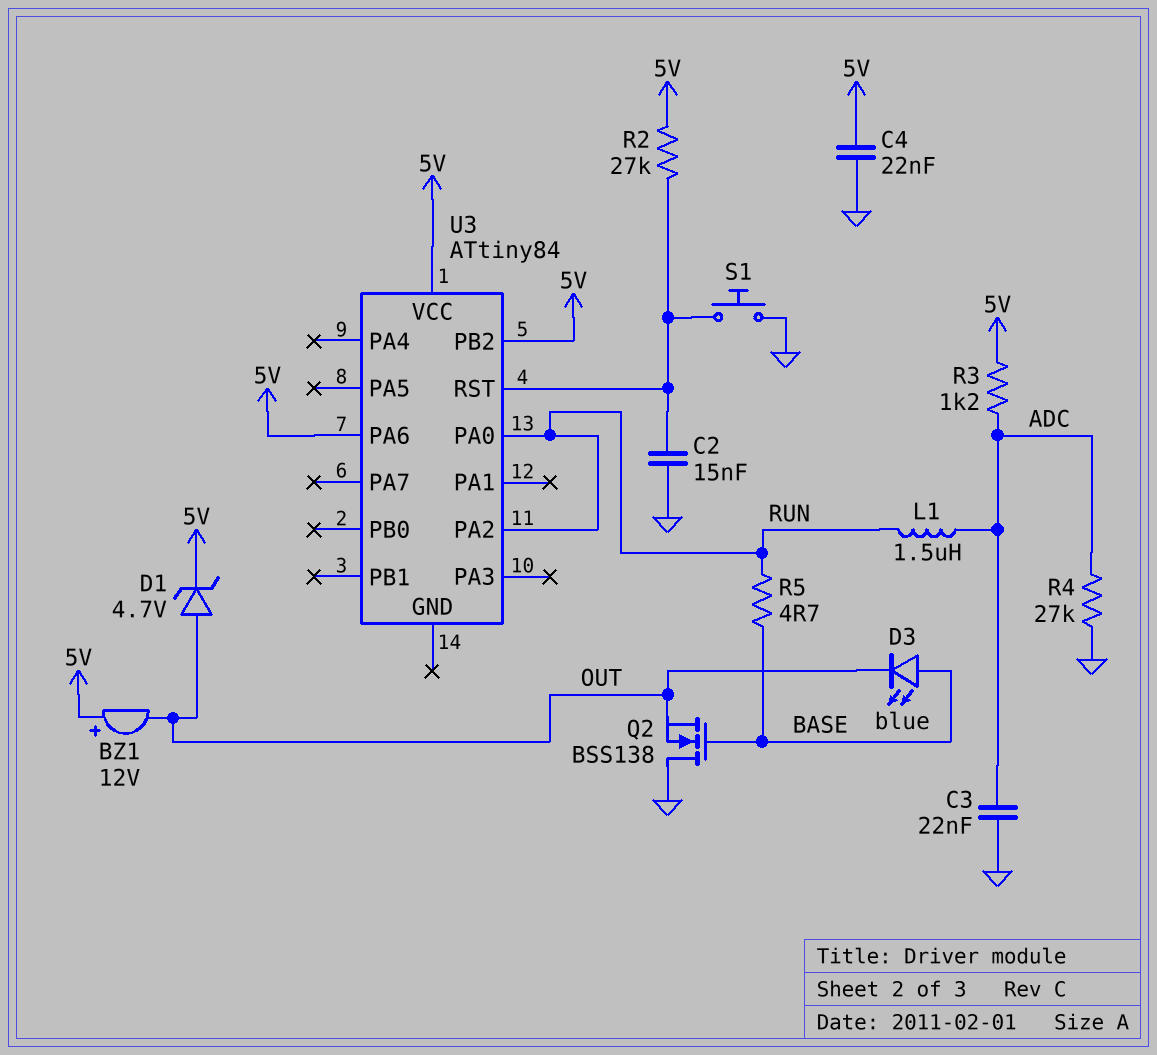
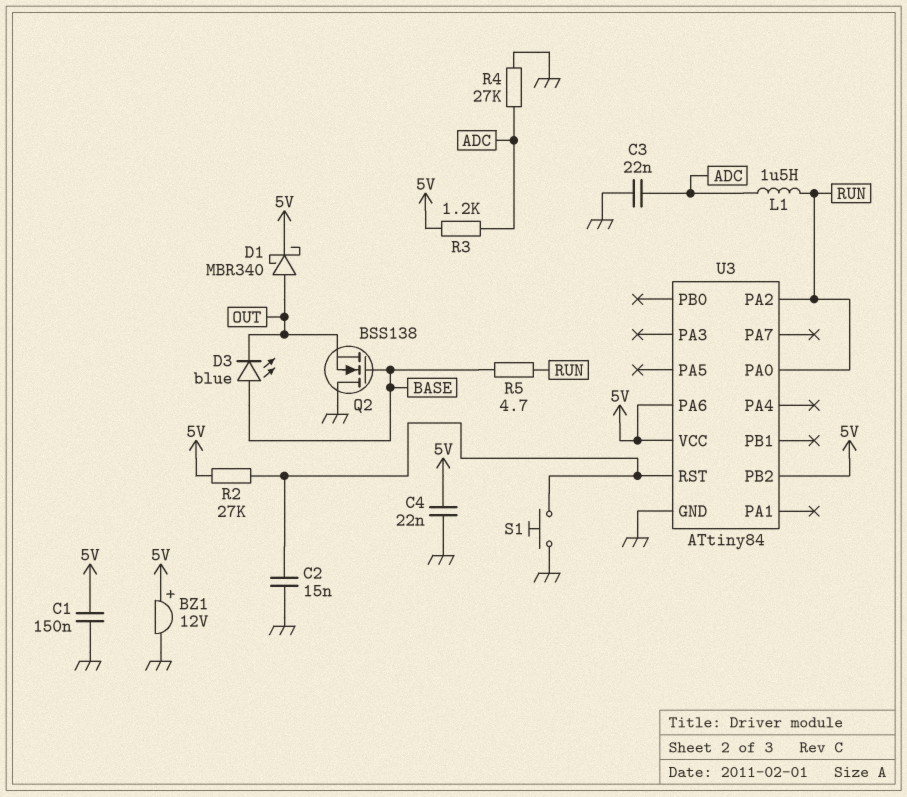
BZ1: buzzer 12V (plus 5V, minus OUT) -> buzzer 12V (plus 5V, minus GND)
C1: none -> 150nF (5V, GND)
D1: zener 4.7V (A OUT, K 5V) -> schottky MBR340 (A OUT, K 5V)
U3 pin GND: none -> GND

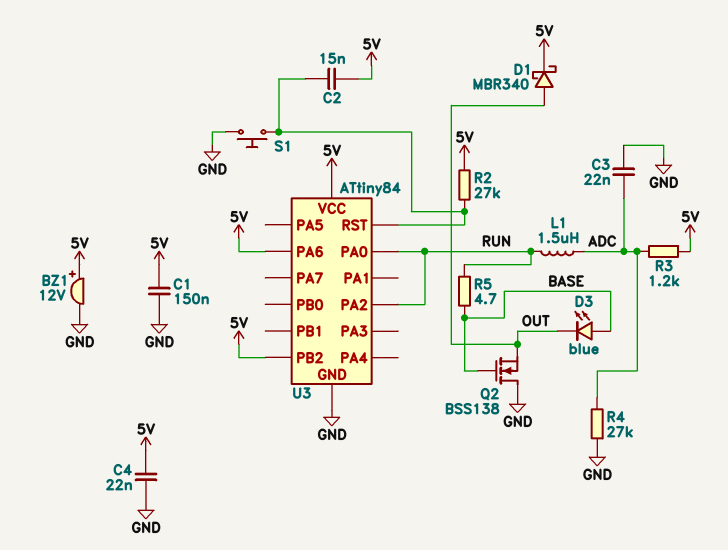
C2: 15nF (GND, U3/RST) -> 15nF (5V, U3/RST)

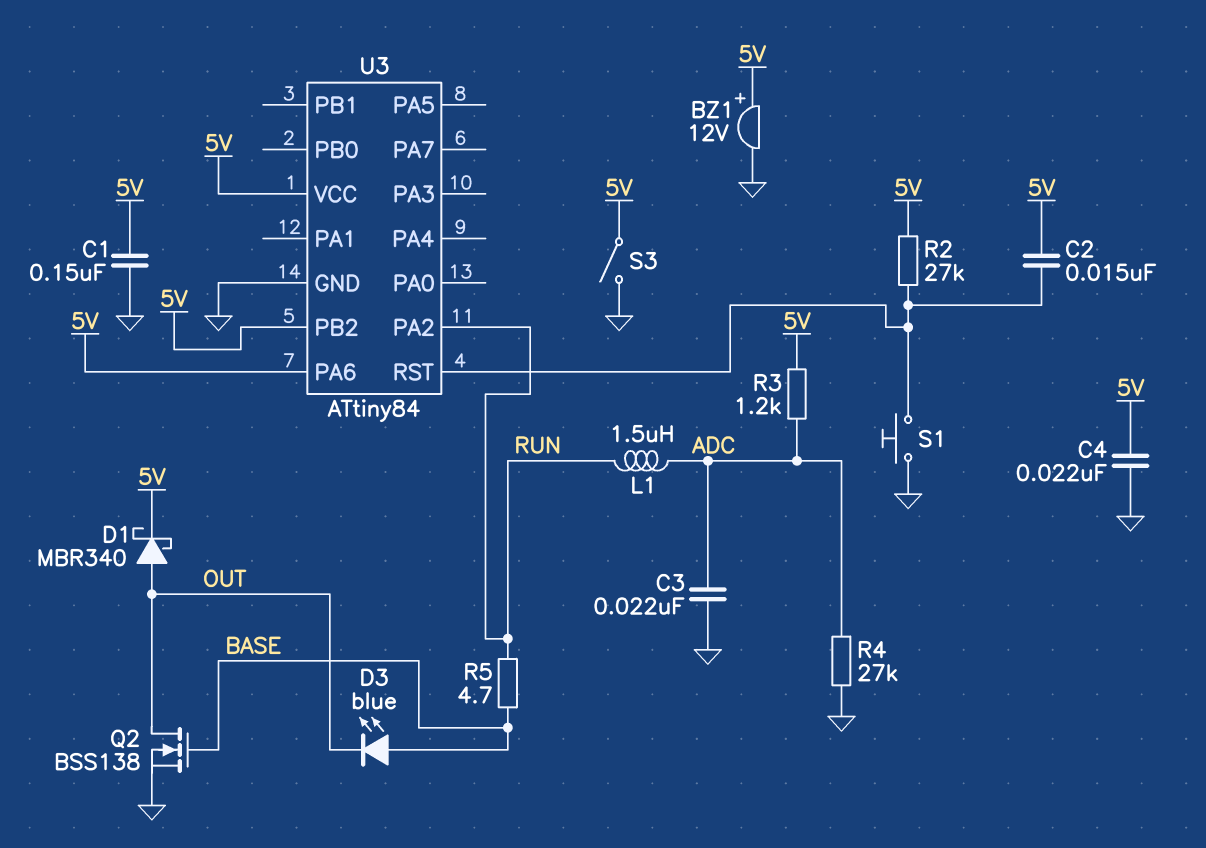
Q2: NMOS BSS138 (G BASE, D GND, S OUT) -> NMOS BSS138 (G BASE, D OUT, S GND)
S3: none -> switch (5V, GND)
U3 pin PA0: RUN -> none

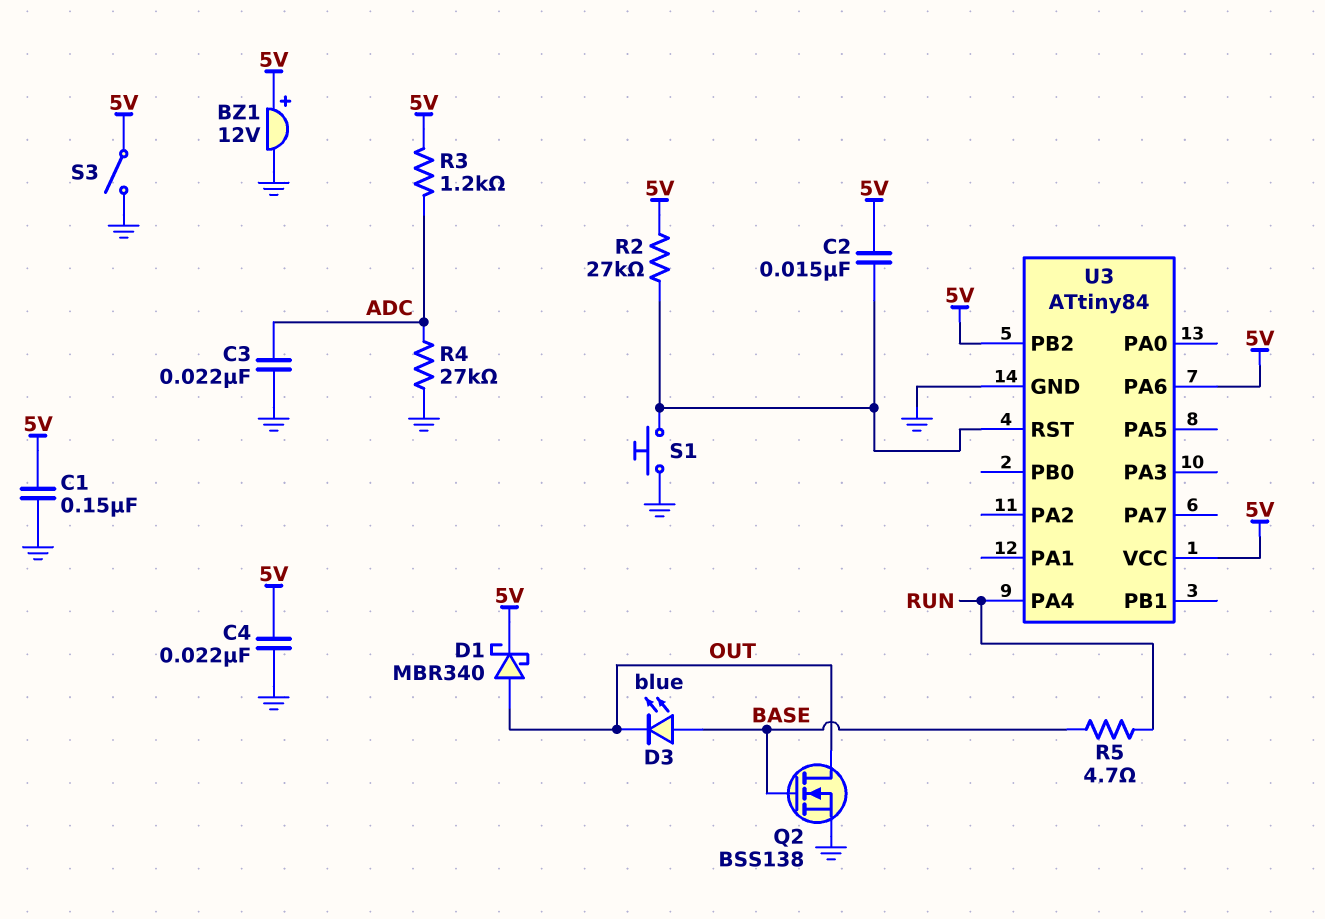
L1: 1.5uH (ADC, RUN) -> none
U3 pin PA2: RUN -> none
U3 pin PA4: none -> RUN

